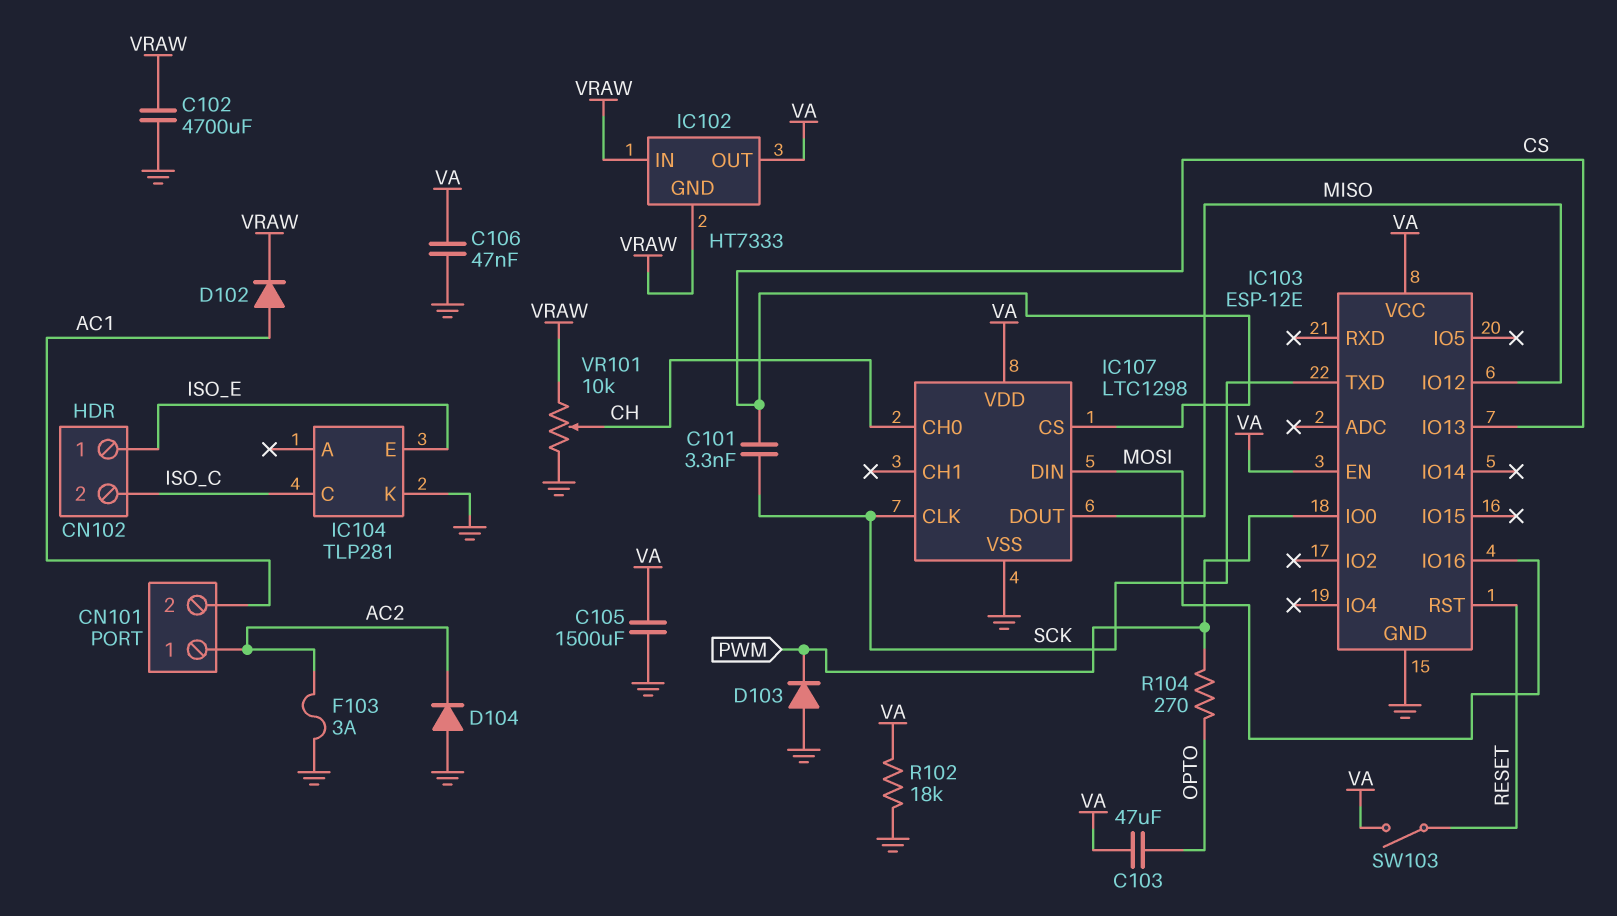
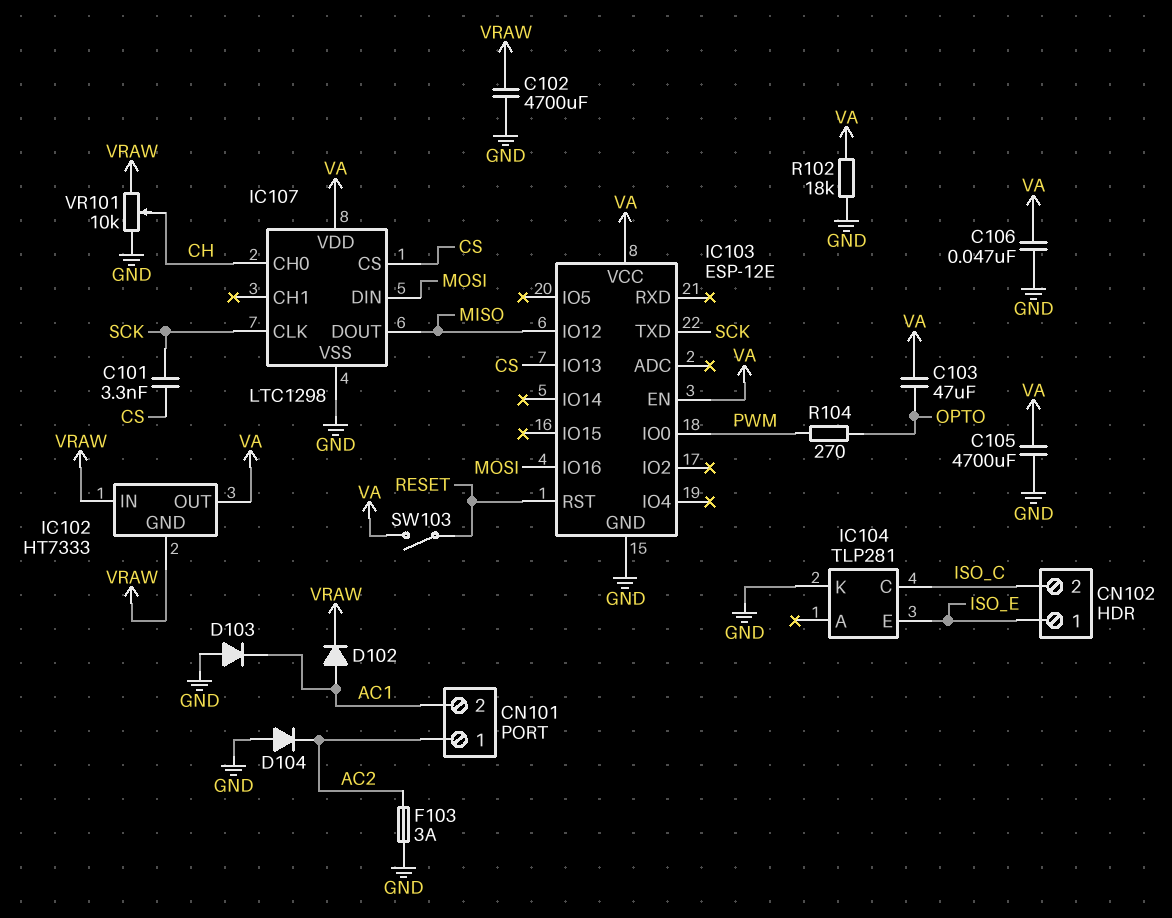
C105: 1500uF (GND, VA) -> 4700uF (GND, VA)
D103: diode (A GND, K PWM) -> diode (A GND, K AC1)

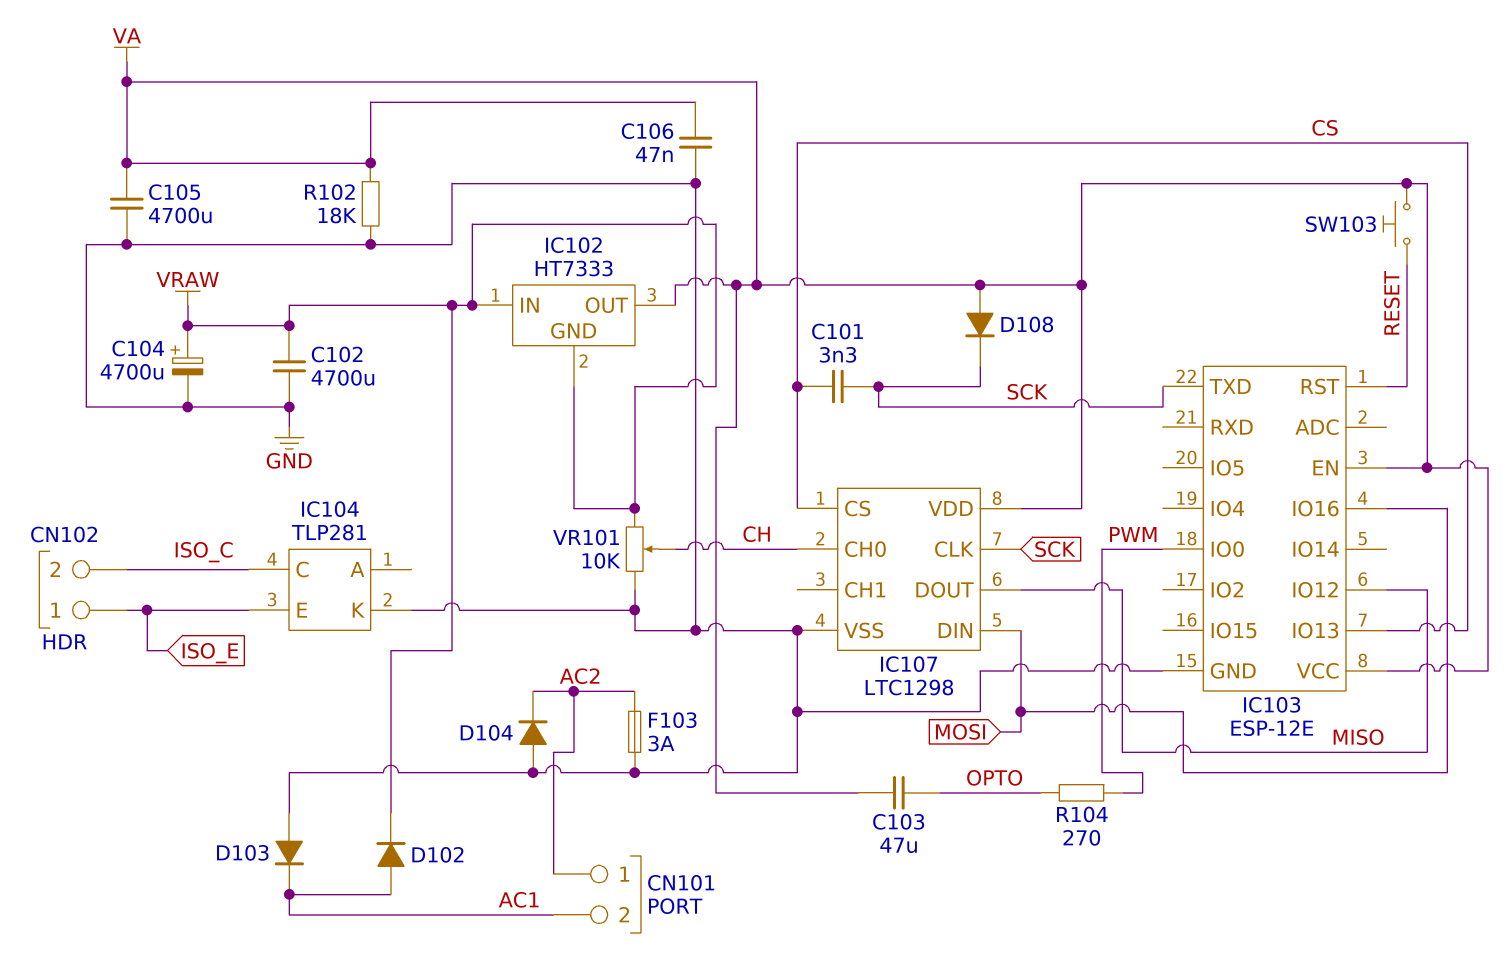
C104: none -> 4700uF (plus VRAW, minus GND)
D108: none -> diode (A VA, K SCK)
SW103: switch (RESET, VA) -> button (RESET, VA)

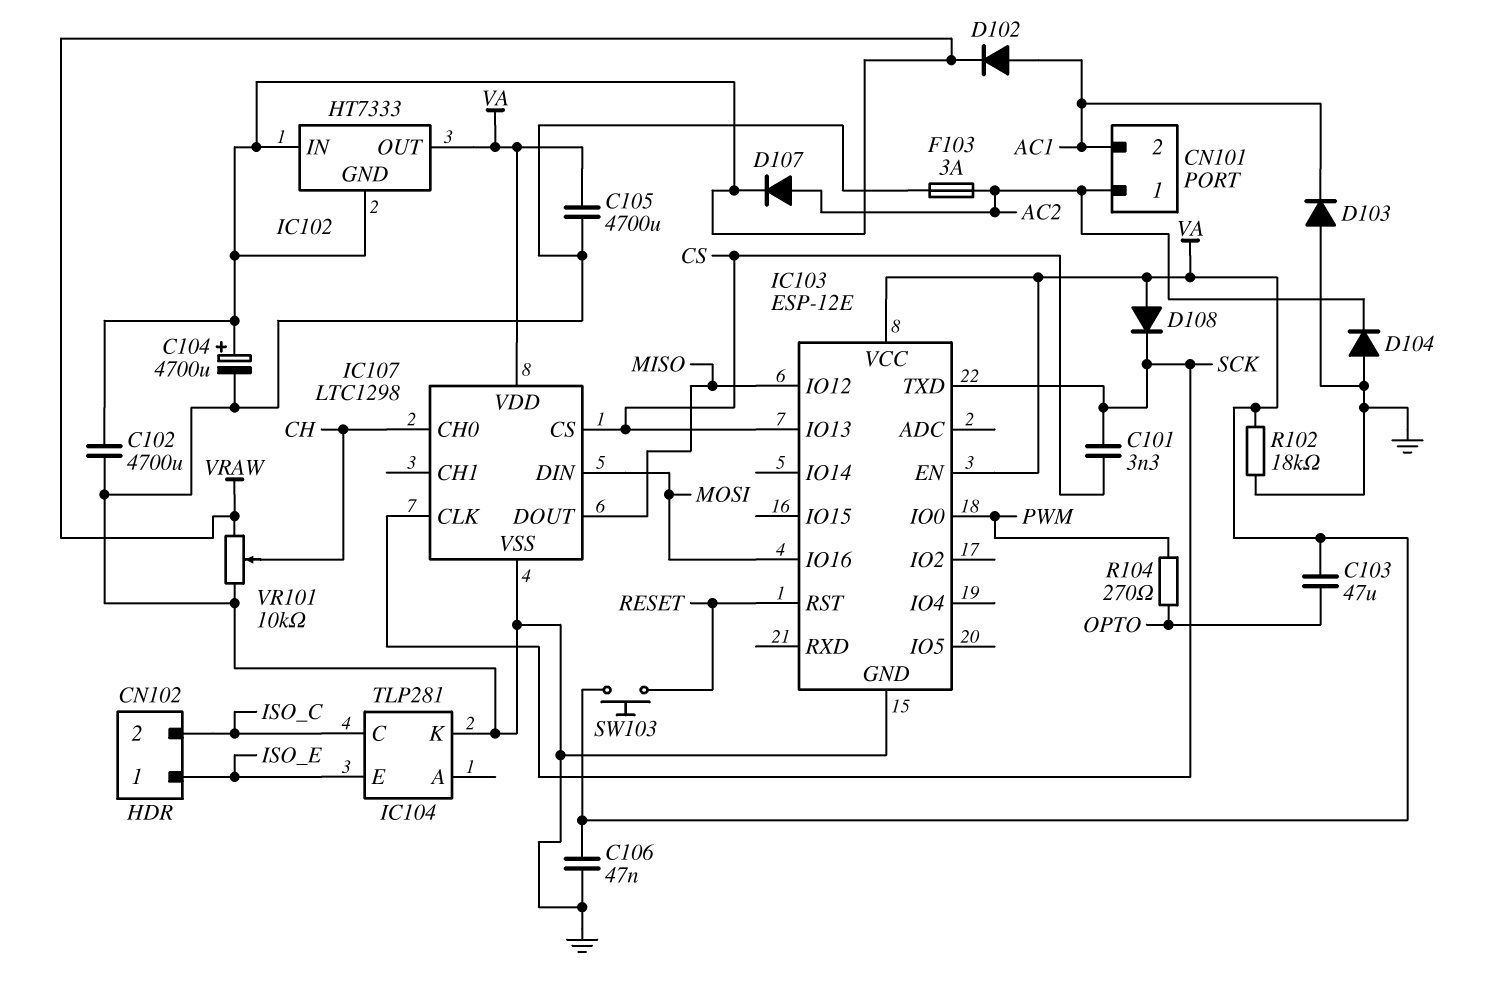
D107: none -> diode (A AC2, K VRAW)

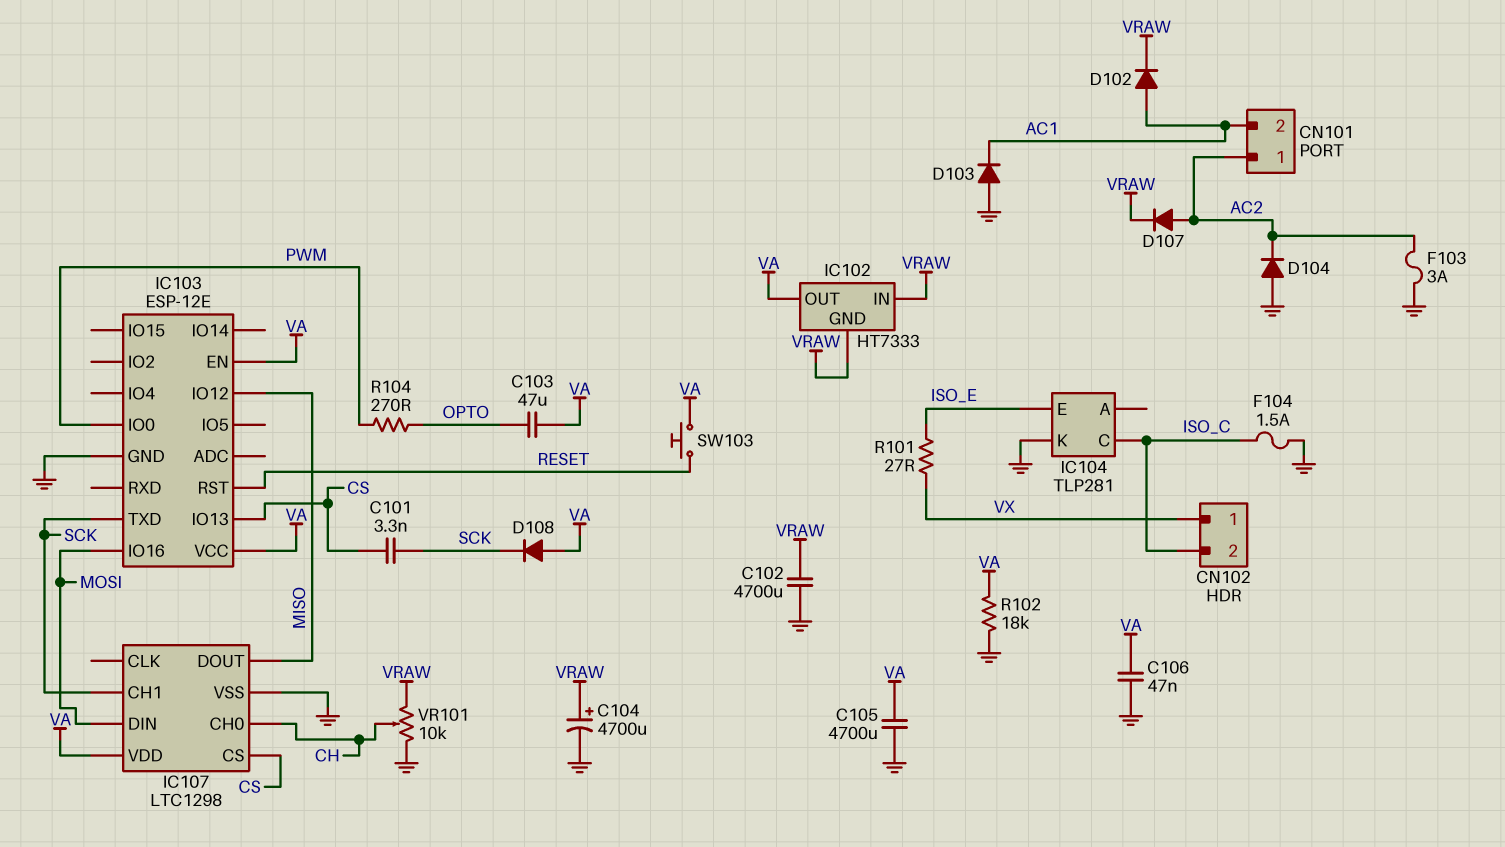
CN102 pin 1: ISO_E -> VX
F104: none -> 1.5A (GND, ISO_C)
IC107 pin CH1: none -> SCK
IC107 pin CLK: SCK -> none
R101: none -> 27 (ISO_E, VX)

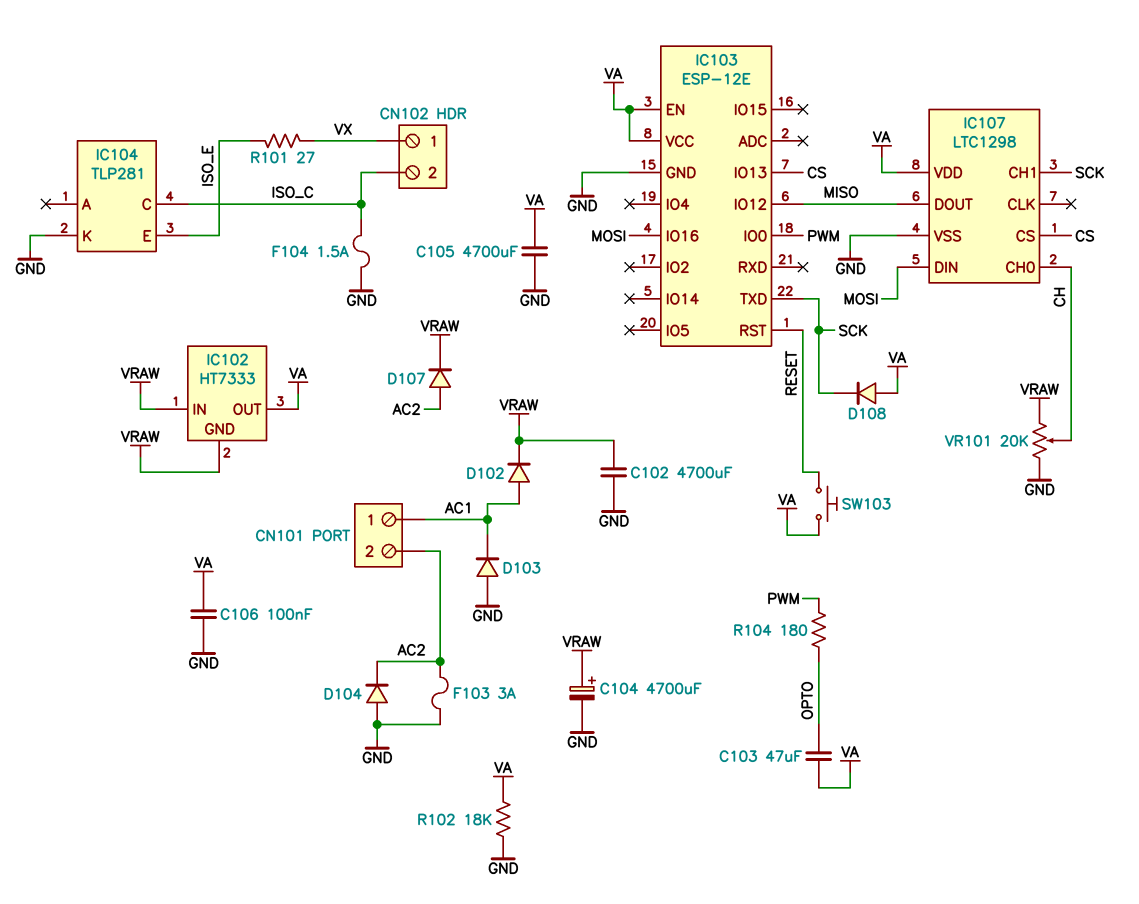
C101: 3.3nF (CS, SCK) -> none
C106: 47nF (GND, VA) -> 100nF (GND, VA)
CN101 pin 1: AC2 -> AC1
CN101 pin 2: AC1 -> AC2
R104: 270 (OPTO, PWM) -> 180 (OPTO, PWM)
VR101: 10k (GND, VRAW, wiper CH) -> 20k (GND, VRAW, wiper CH)

